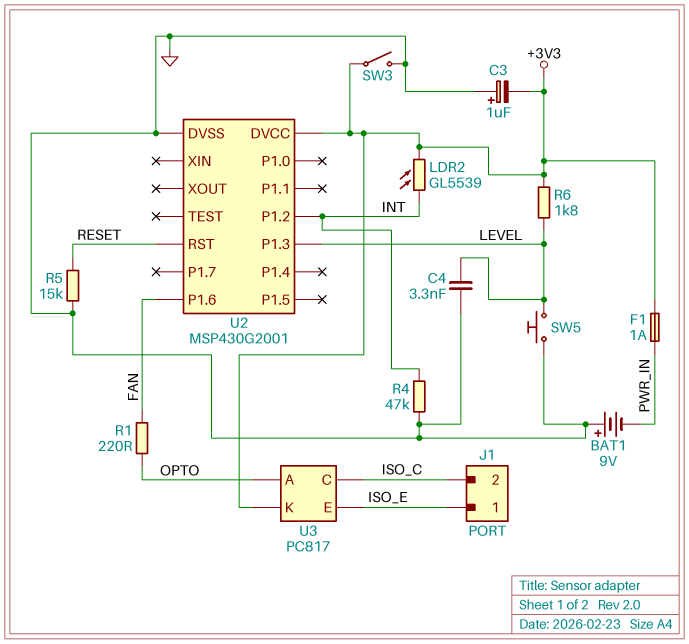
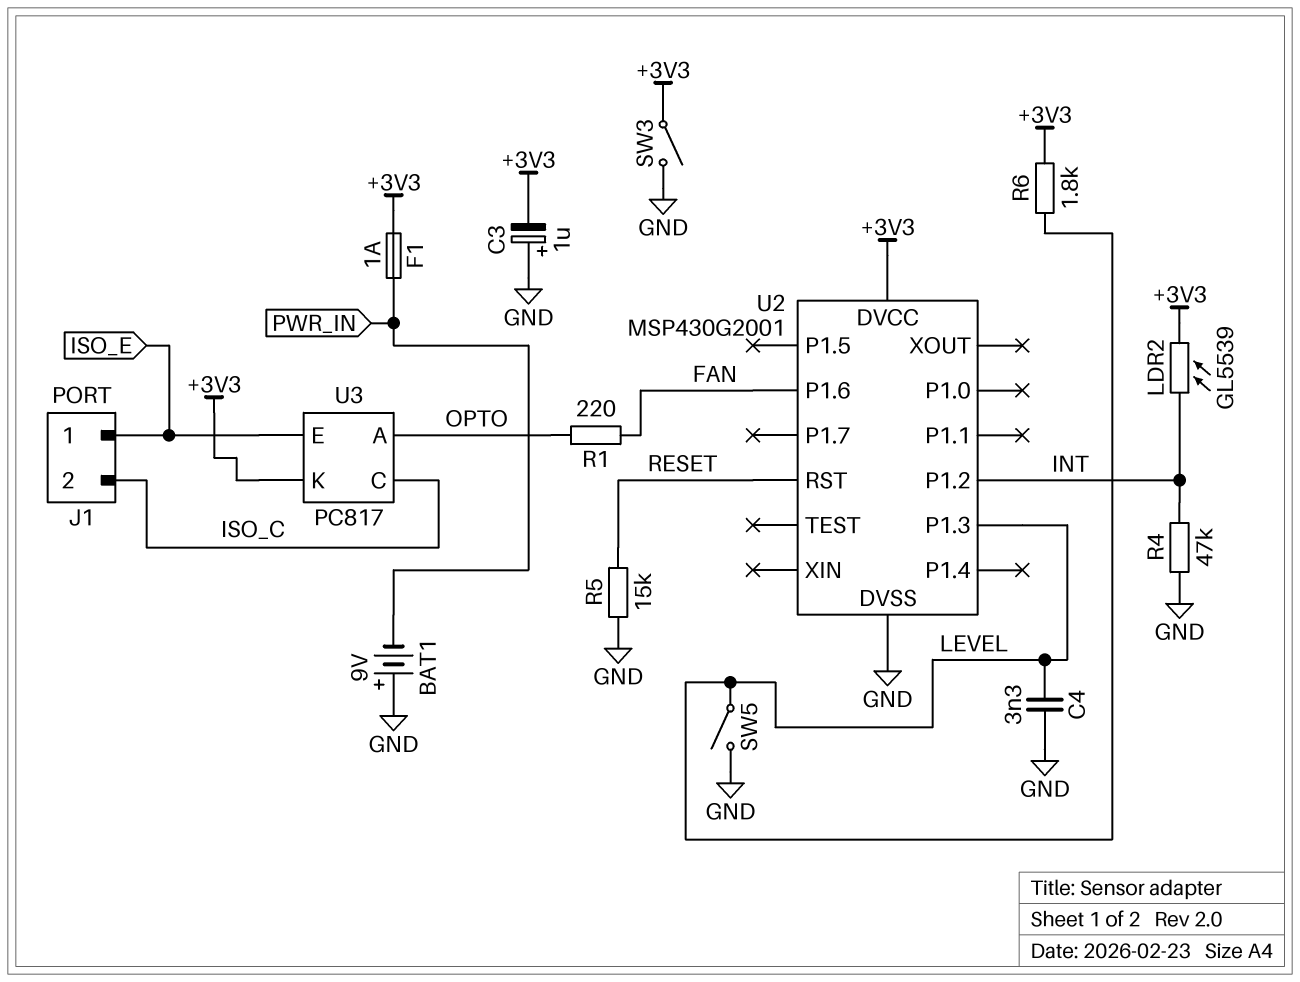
SW5: button (GND, LEVEL) -> switch (GND, LEVEL)

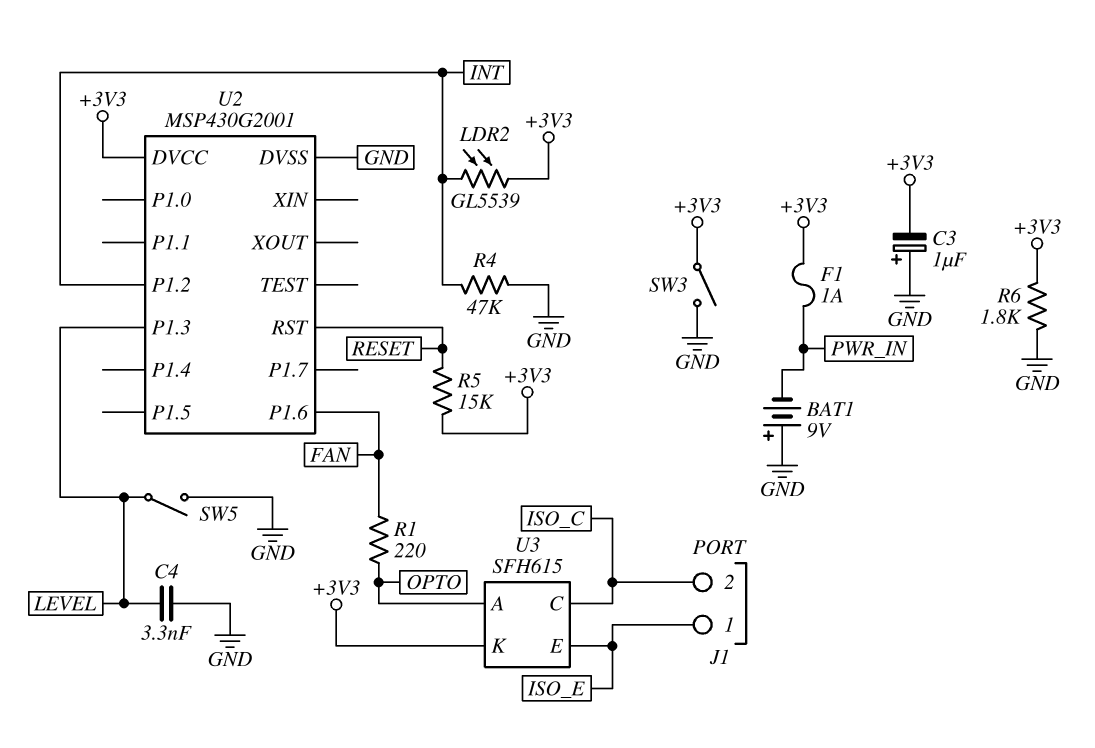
R5: 15k (GND, RESET) -> 15k (+3V3, RESET)
R6: 1.8k (+3V3, LEVEL) -> 1.8k (+3V3, GND)
U3: PC817 -> SFH615

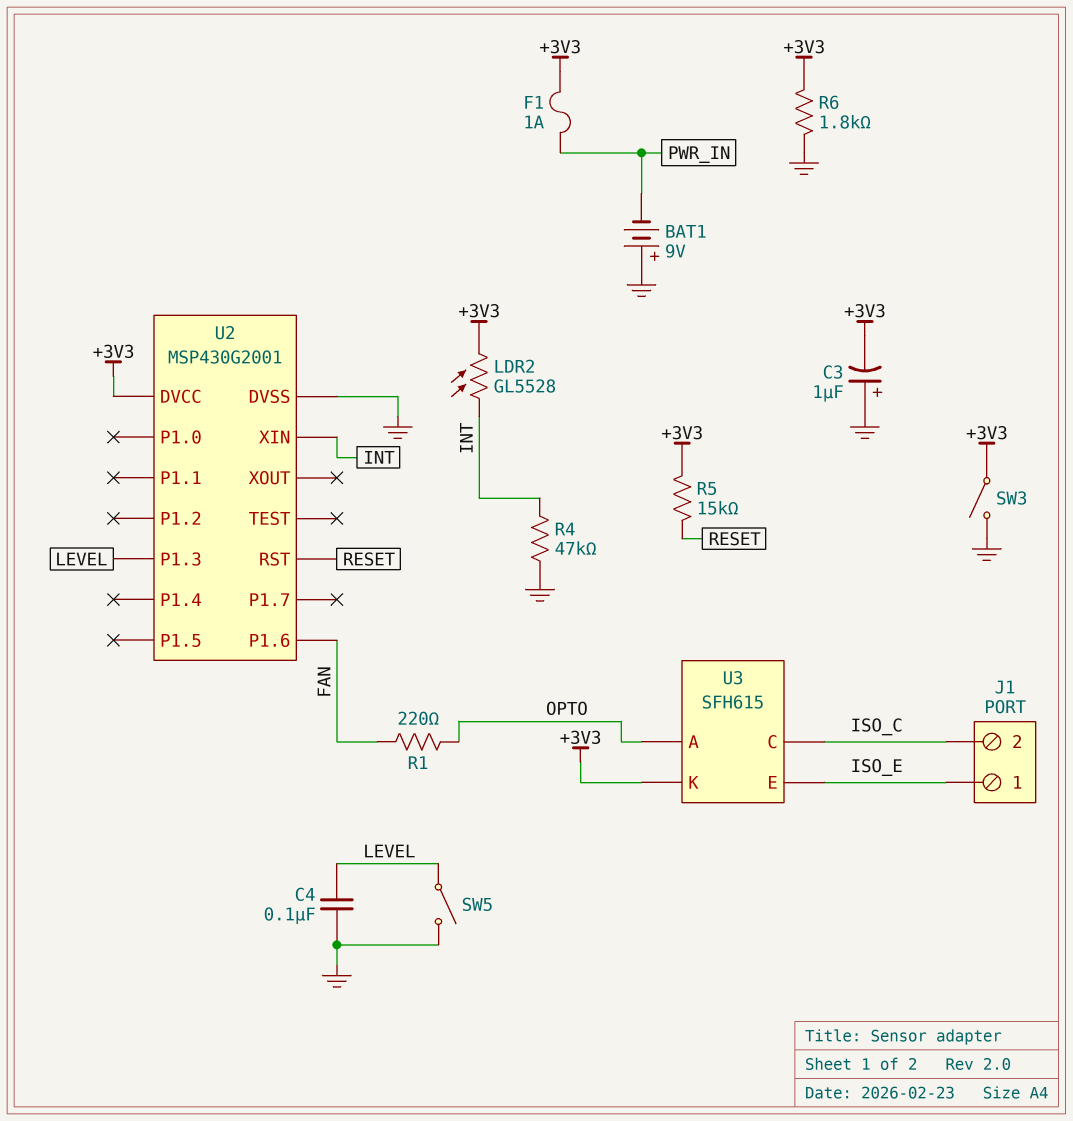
C4: 3.3nF (GND, LEVEL) -> 100nF (GND, LEVEL)
LDR2: GL5539 (+3V3, INT) -> GL5528 (+3V3, INT)
U2 pin P1.2: INT -> none
U2 pin XIN: none -> INT

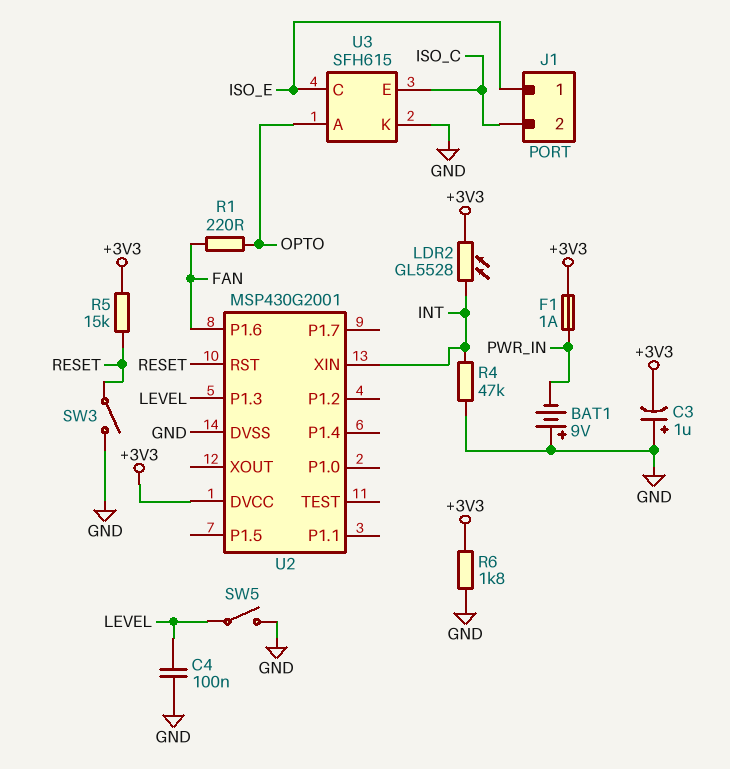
SW3: switch (+3V3, GND) -> switch (GND, RESET)
U3 pin C: ISO_C -> ISO_E
U3 pin E: ISO_E -> ISO_C
U3 pin K: +3V3 -> GND

